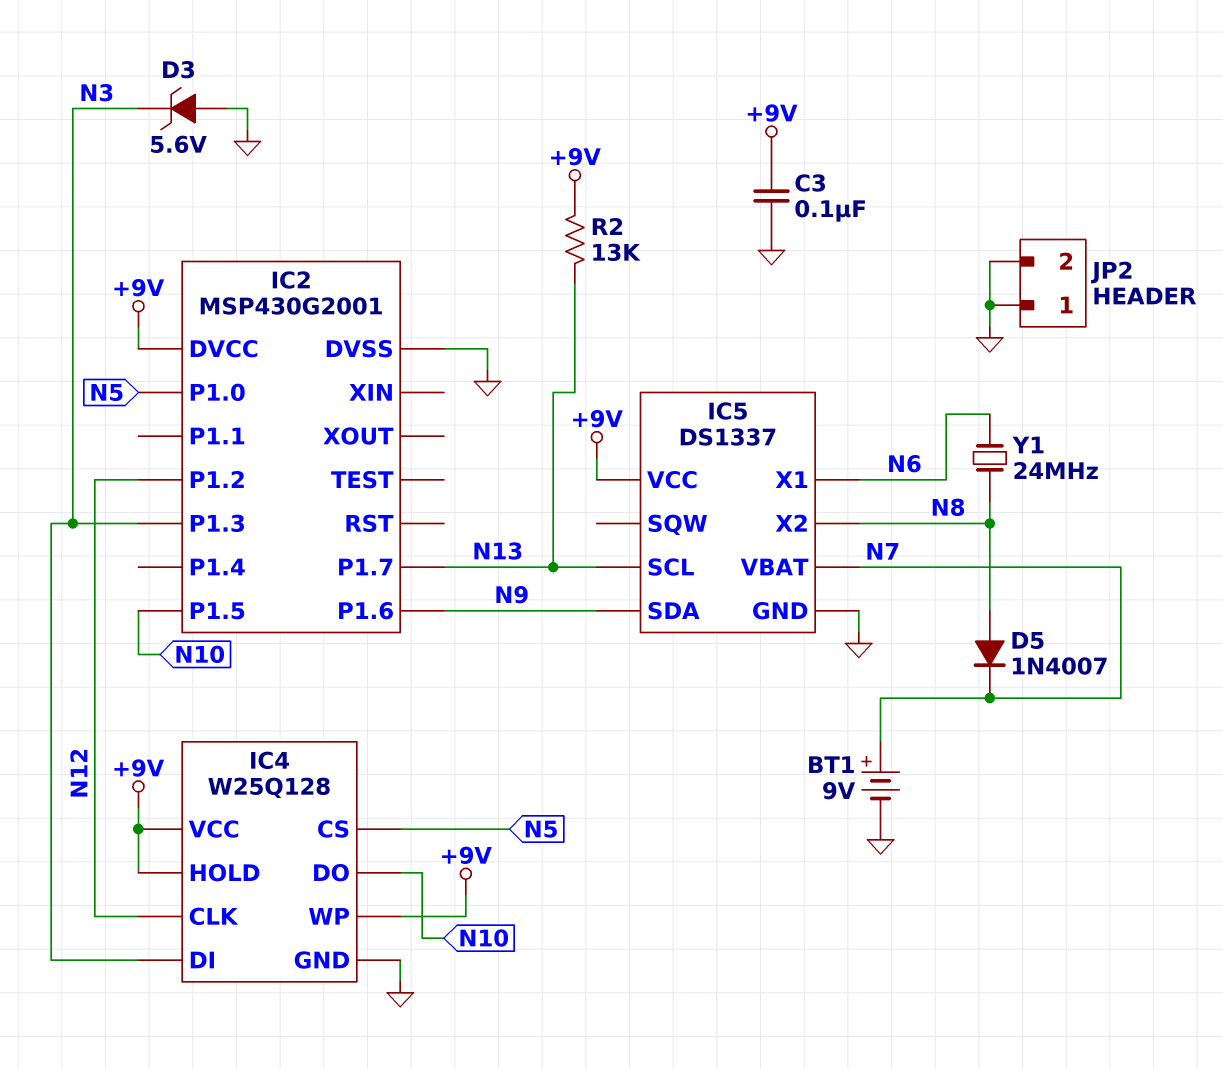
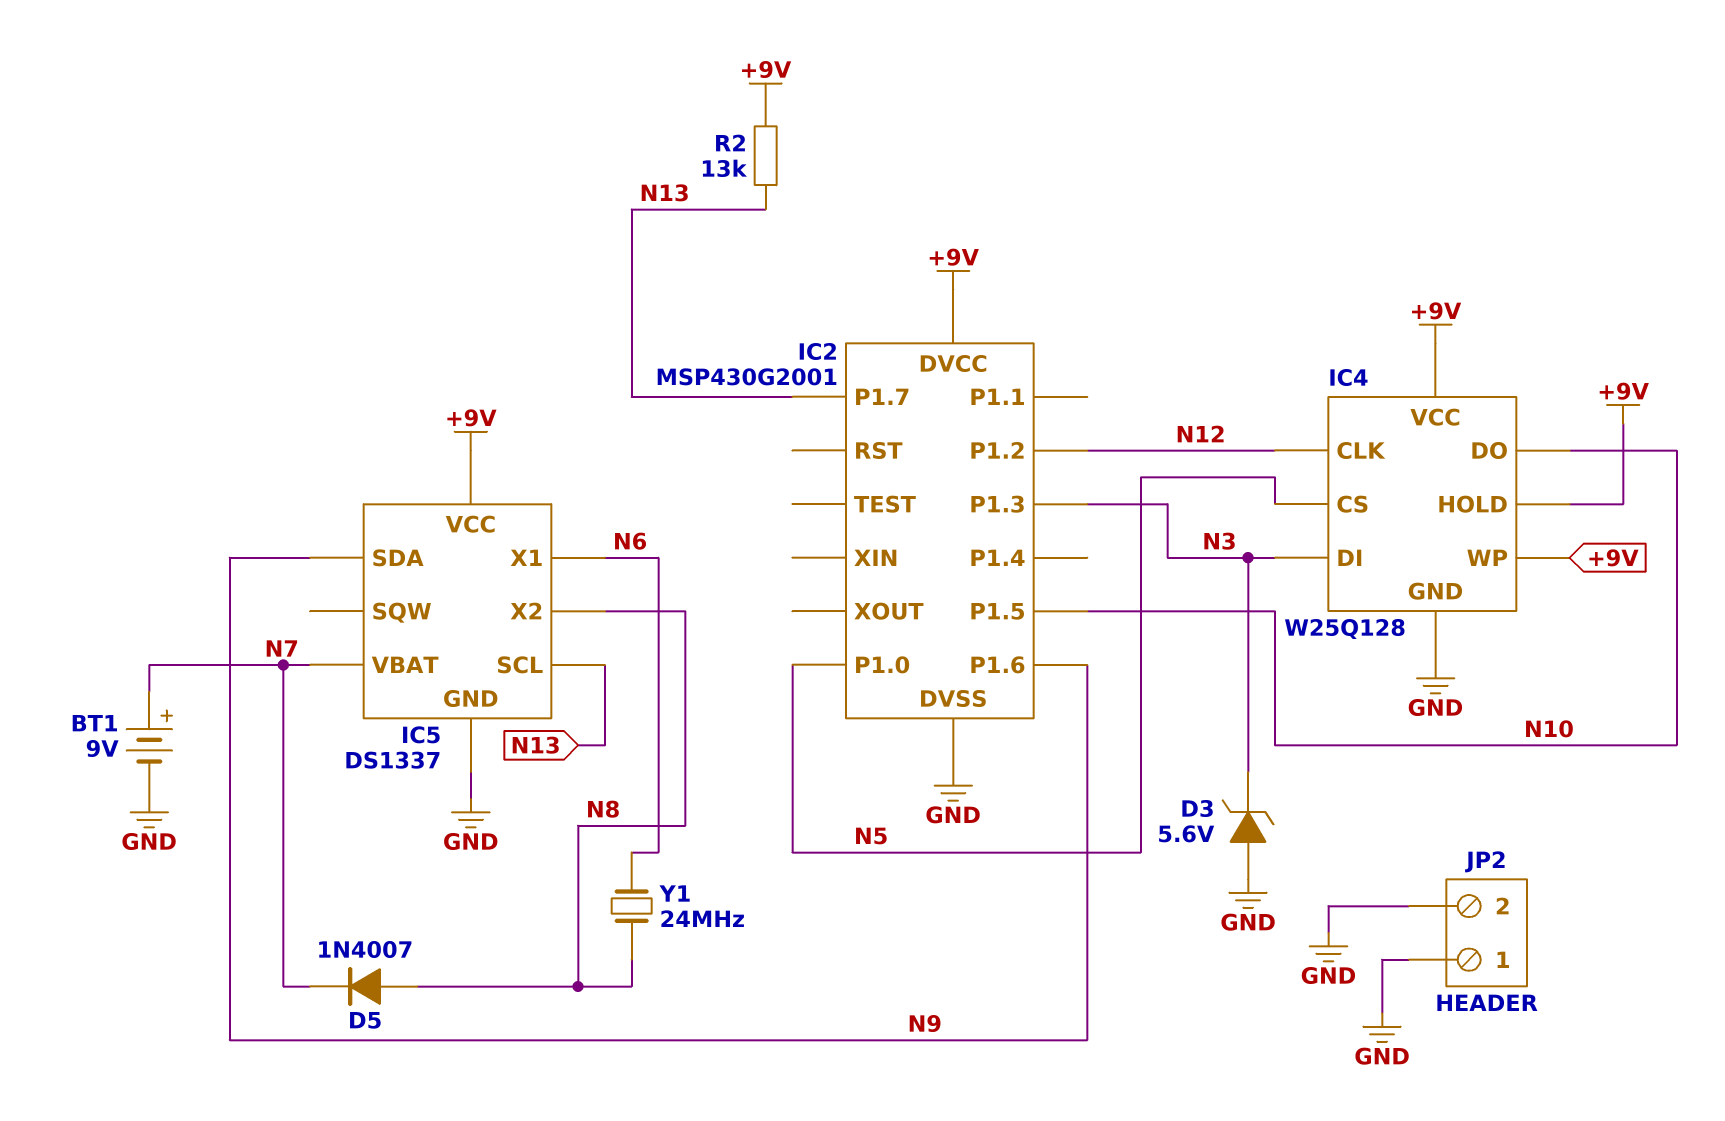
C3: 100nF (+9V, GND) -> none

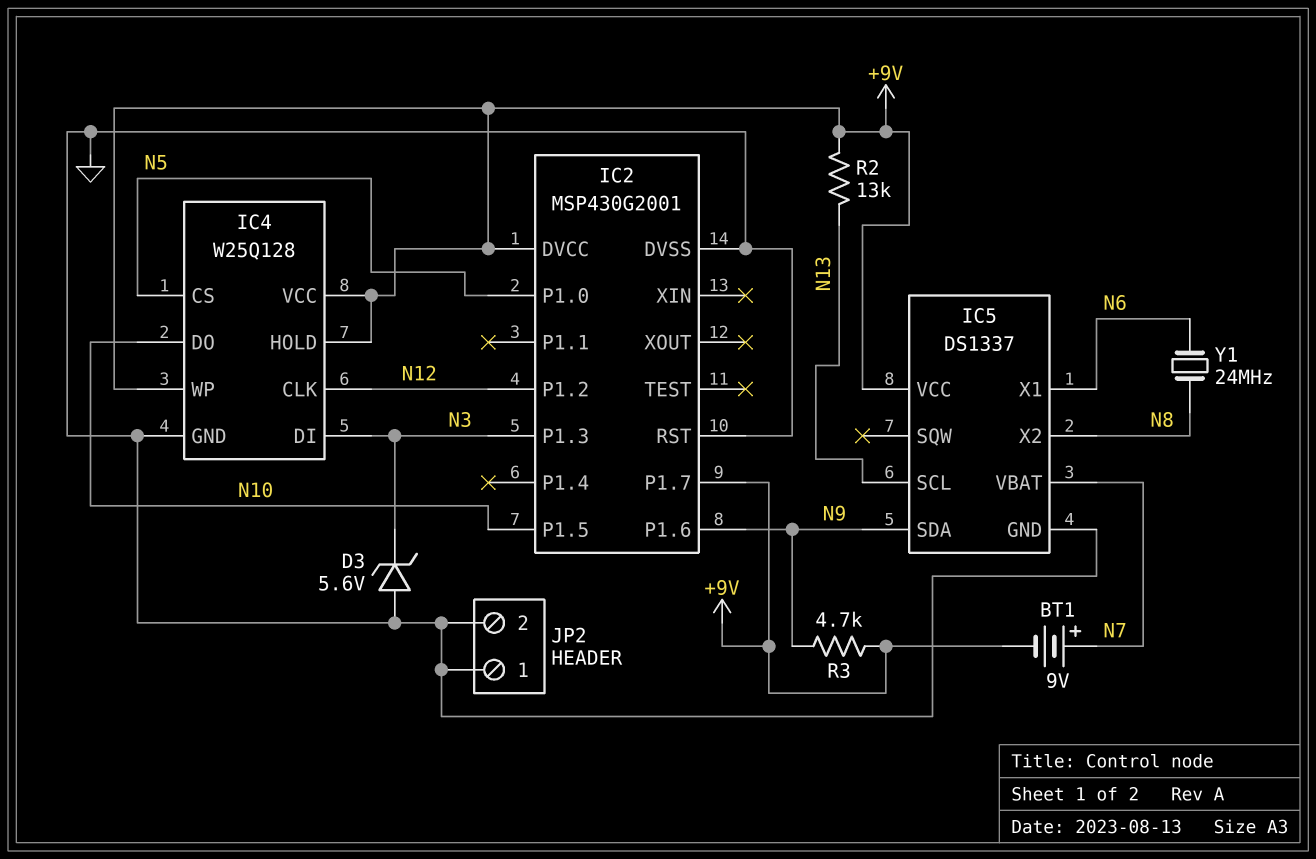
BT1: 9V (plus N7, minus GND) -> 9V (plus N7, minus +9V)
D5: diode 1N4007 (A N8, K N7) -> none
IC2 pin P1.7: N13 -> +9V
IC2 pin RST: none -> GND
R3: none -> 4.7k (+9V, N9)

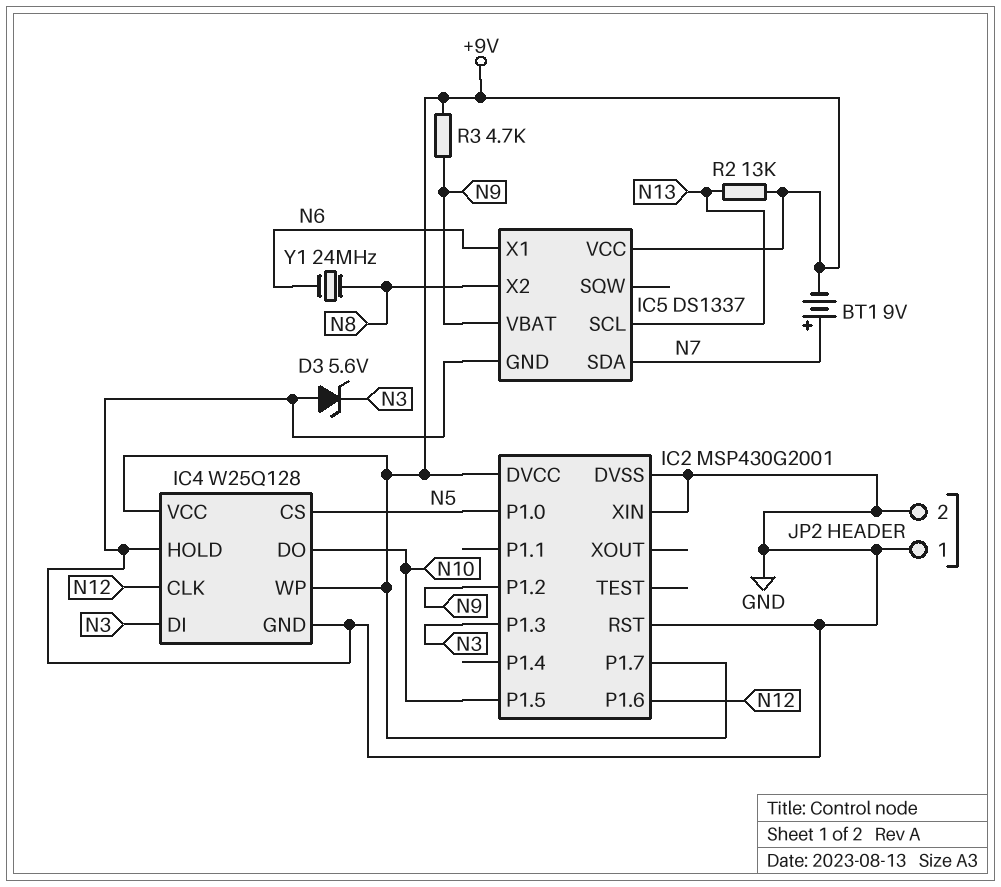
IC2 pin P1.2: N12 -> N9
IC2 pin P1.6: N9 -> N12
IC2 pin XIN: none -> GND
IC4 pin HOLD: +9V -> GND
IC5 pin SDA: N9 -> N7
IC5 pin VBAT: N7 -> N9

